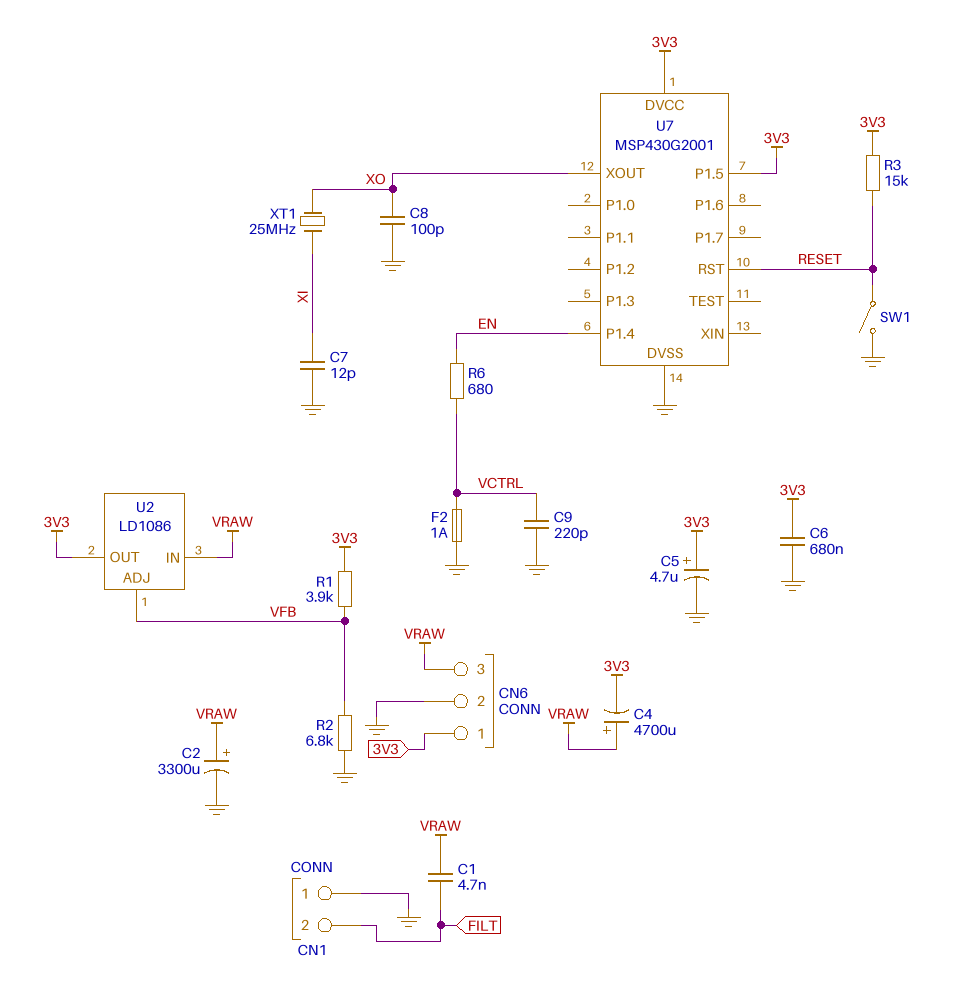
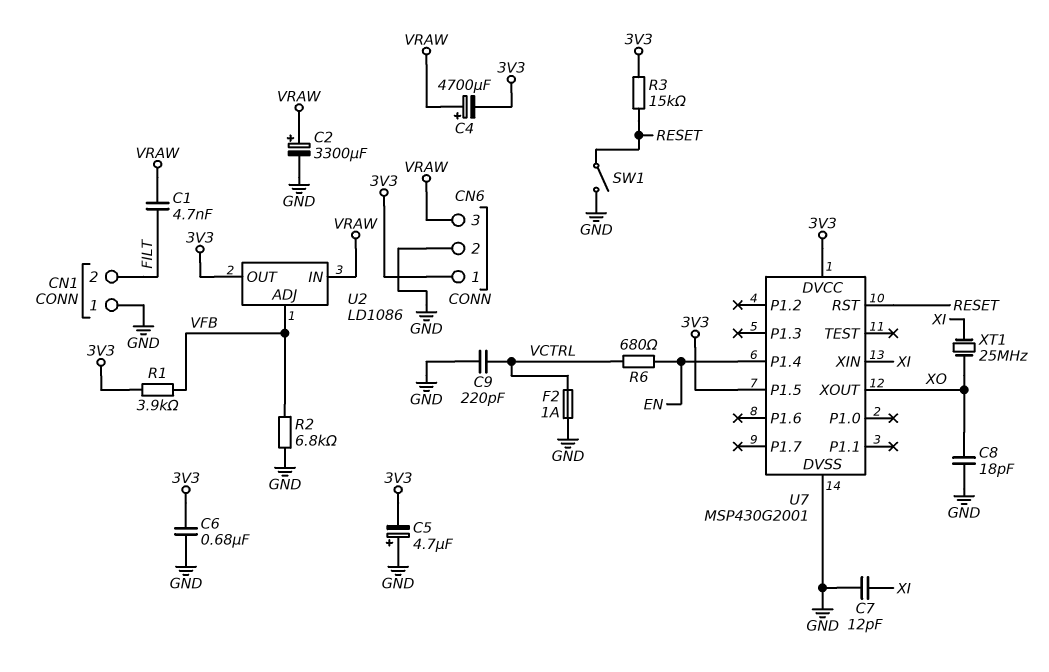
C5: 4.7uF (plus 3V3, minus GND) -> 4.7uF (plus GND, minus 3V3)
C8: 100pF (GND, XO) -> 18pF (GND, XO)
U7 pin XIN: none -> XI

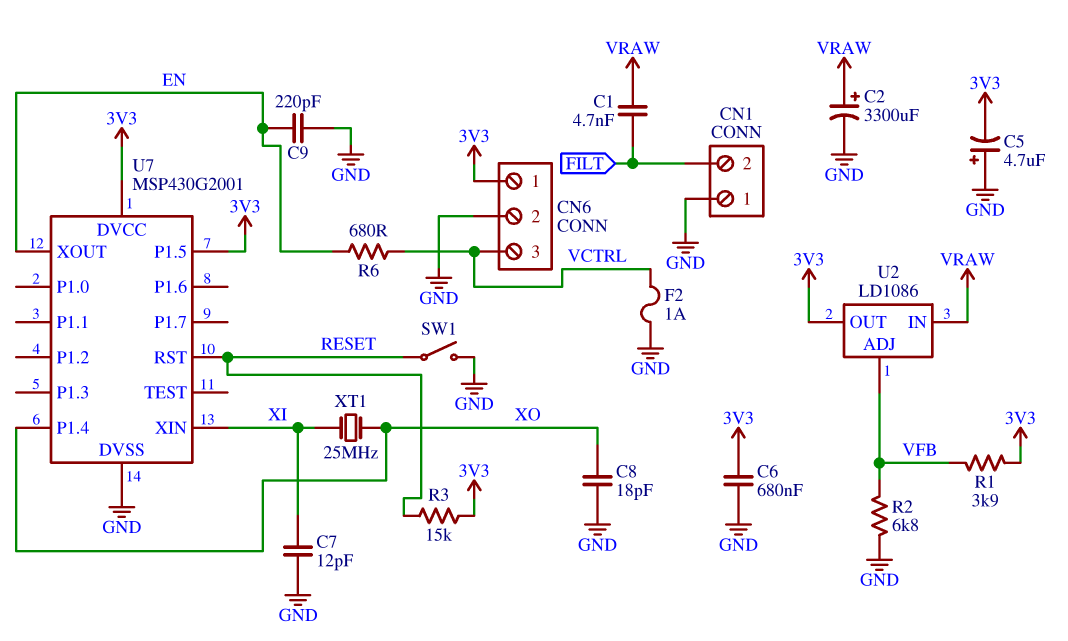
C4: 4700uF (plus VRAW, minus 3V3) -> none
C9: 220pF (GND, VCTRL) -> 220pF (EN, GND)
CN6 pin 3: VRAW -> VCTRL
U7 pin P1.4: EN -> XO
U7 pin XOUT: XO -> EN

